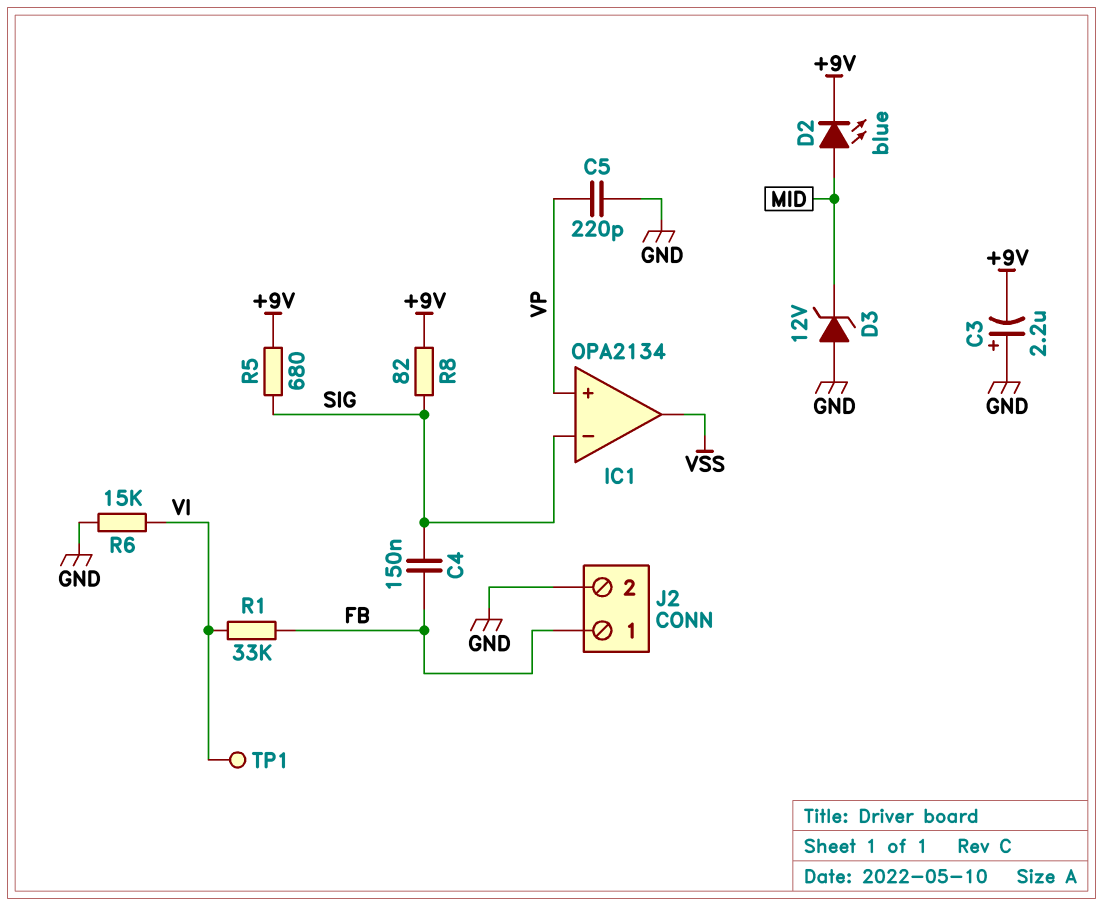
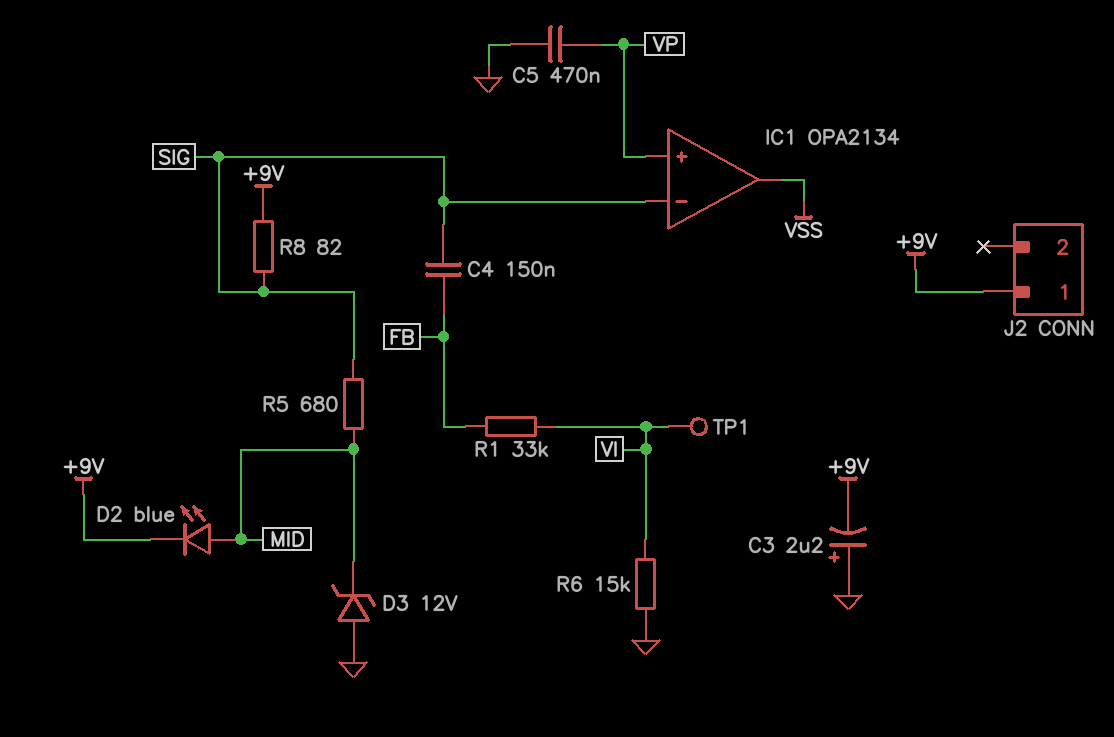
C5: 220pF (GND, VP) -> 470nF (GND, VP)
J2 pin 1: FB -> +9V
J2 pin 2: GND -> none
R5: 680 (+9V, SIG) -> 680 (MID, SIG)

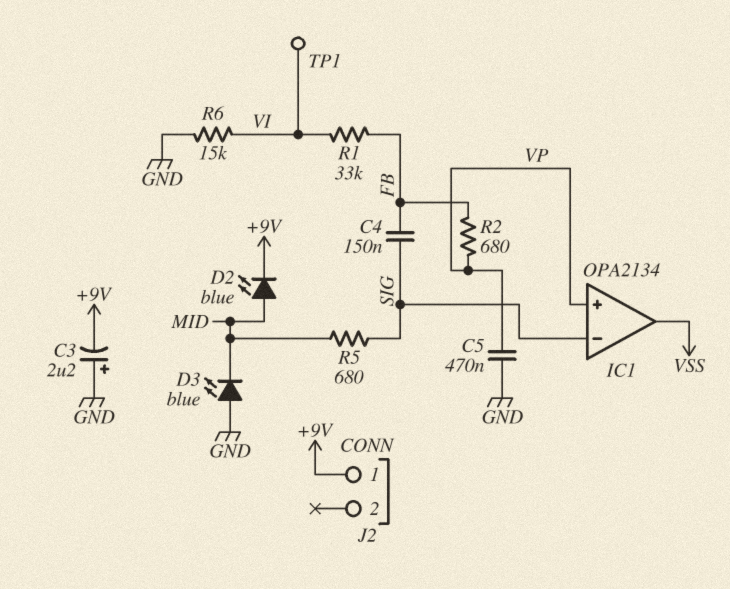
D3: zener 12V (A GND, K MID) -> LED blue (A GND, K MID)
R2: none -> 680 (FB, VP)
R8: 82 (+9V, SIG) -> none

